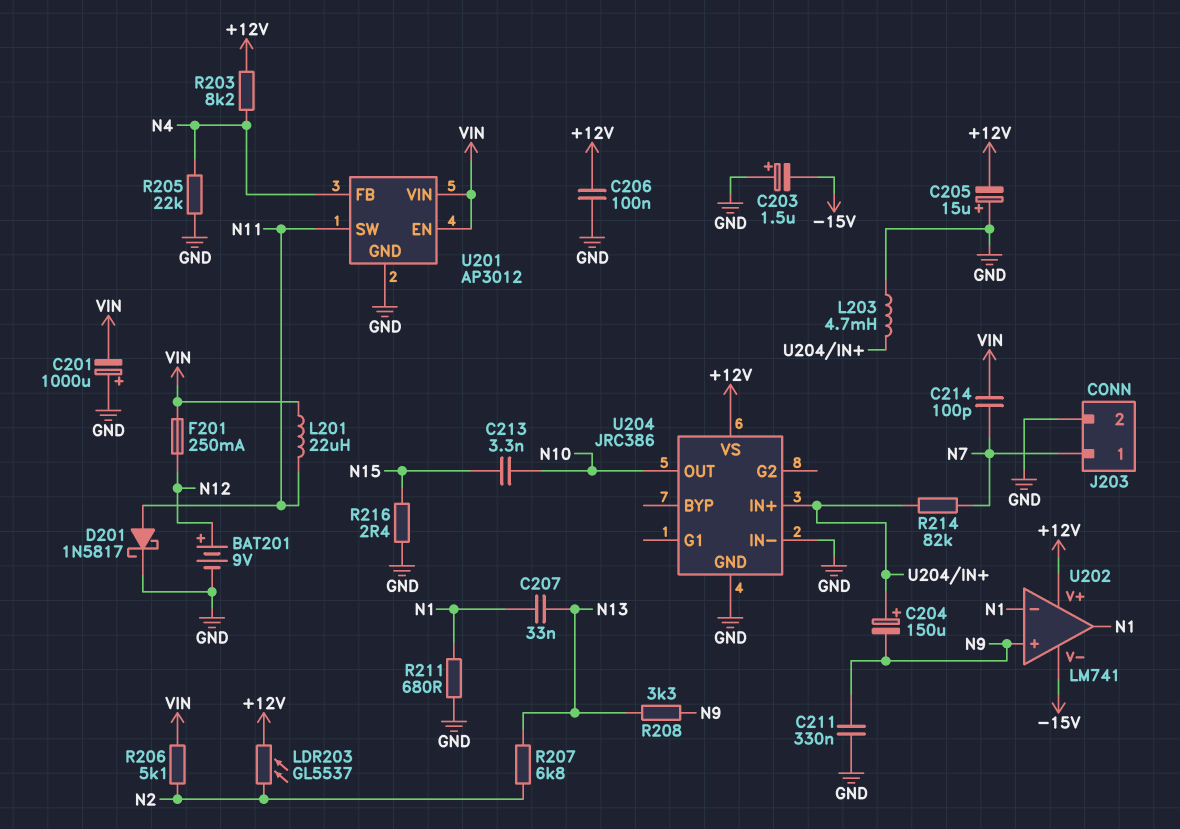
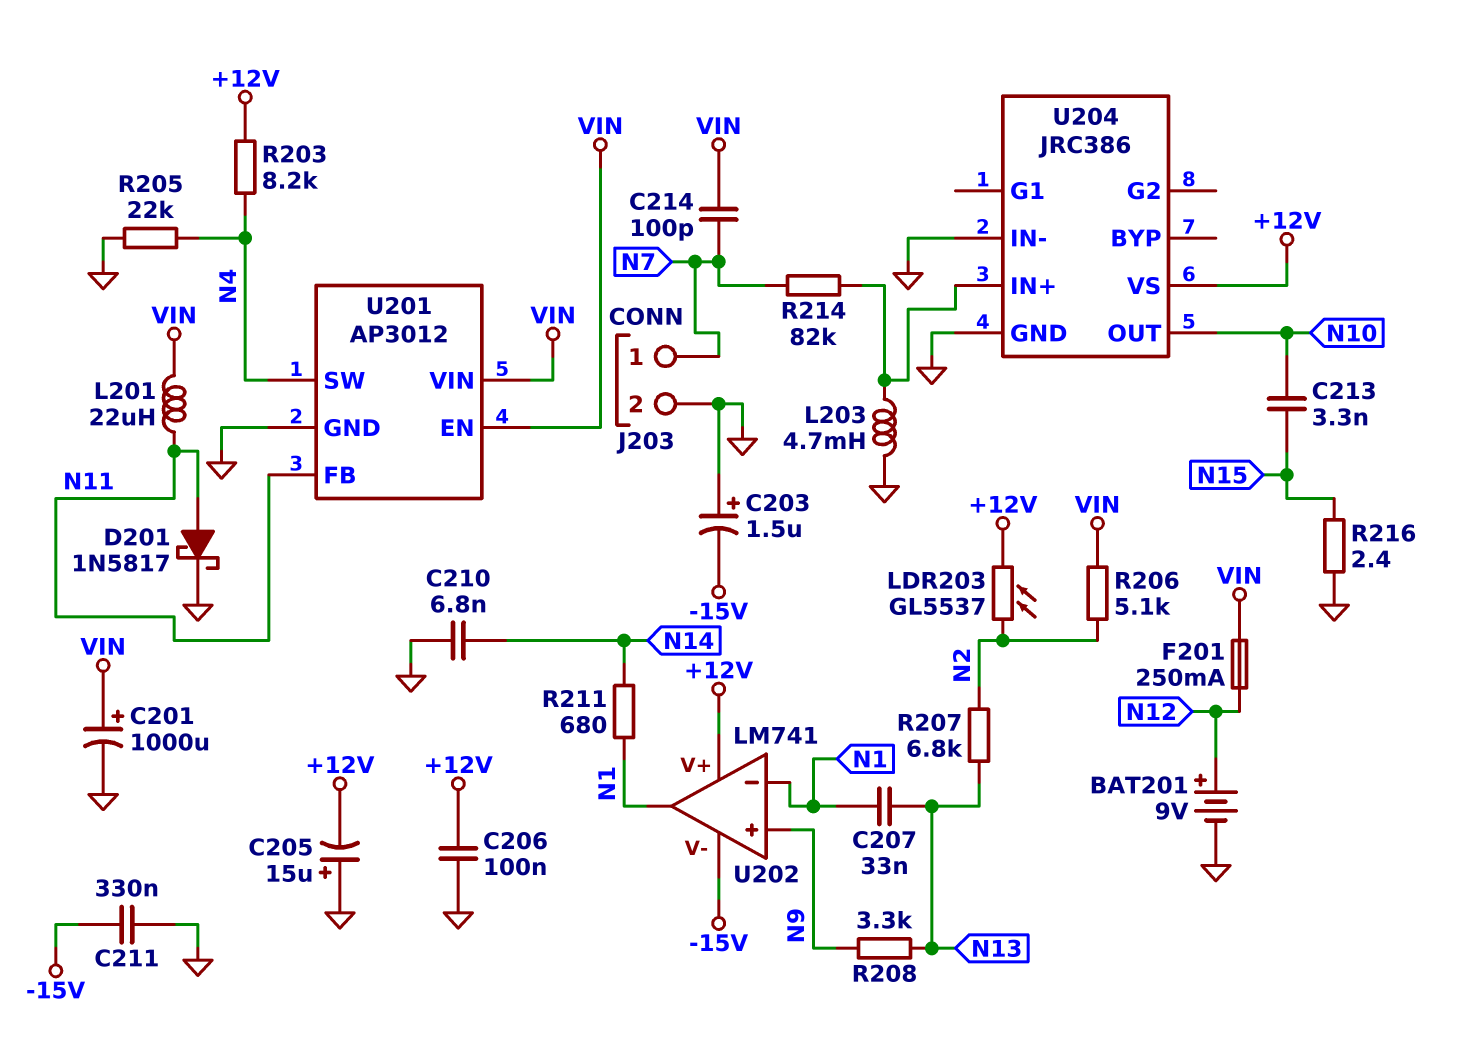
C201: 1000uF (plus GND, minus VIN) -> 1000uF (plus VIN, minus GND)
C204: 150uF (plus U204/IN+, minus N9) -> none
C210: none -> 6.8nF (GND, N14)
C211: 330nF (GND, N9) -> 330nF (-15V, GND)
R211: 680 (GND, N1) -> 680 (N1, N14)
U201 pin FB: N4 -> N11
U201 pin SW: N11 -> N4

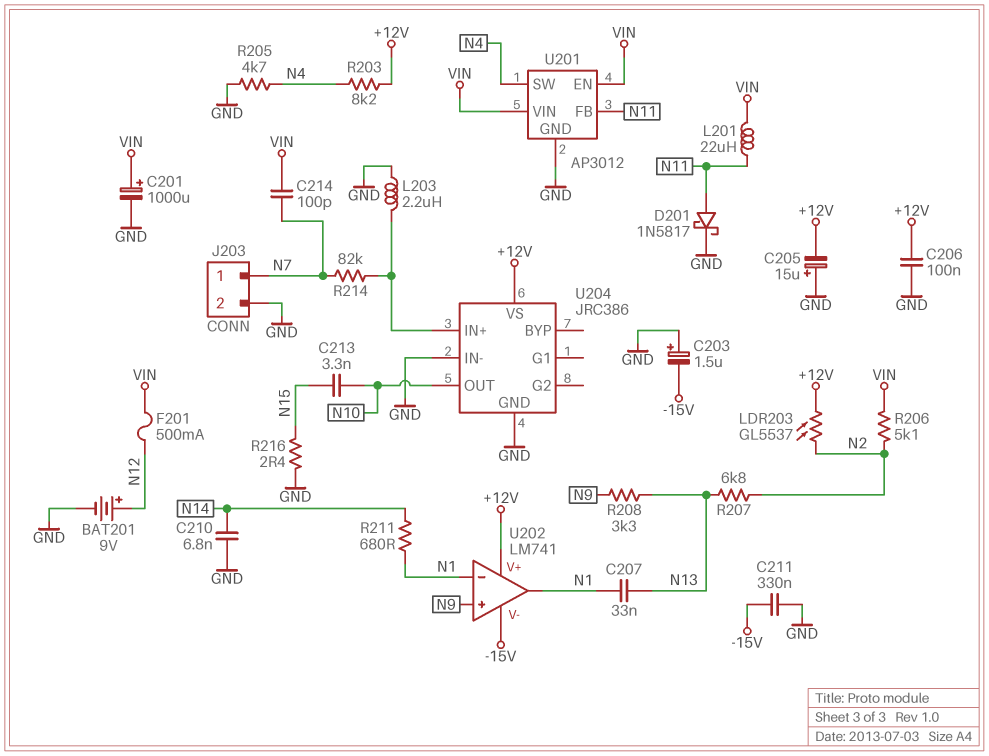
F201: 250mA (N12, VIN) -> 500mA (N12, VIN)
L203: 4.7mH (GND, U204/IN+) -> 2.2uH (GND, U204/IN+)
R205: 22k (GND, N4) -> 4.7k (GND, N4)

